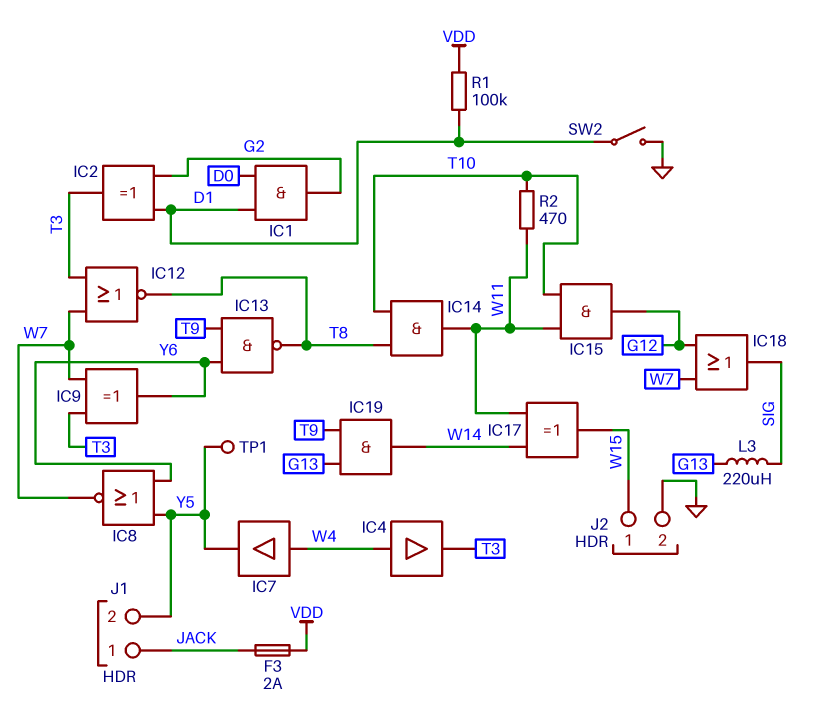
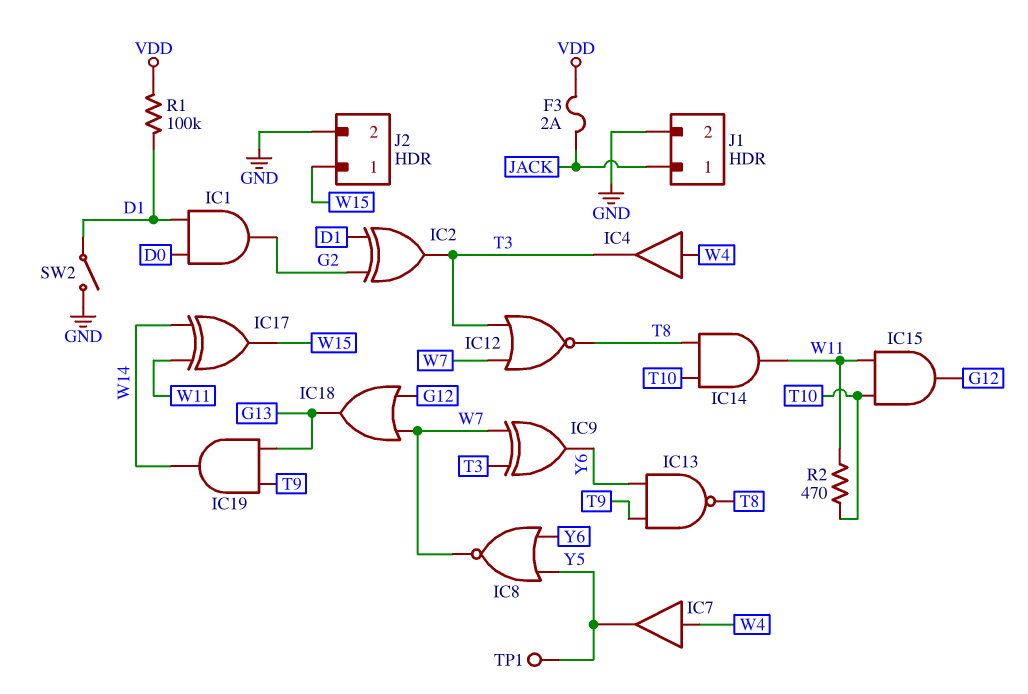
IC18: OR (in G12, in W7, out SIG) -> OR (in G12, in W7, out G13)
J1 pin 2: Y5 -> GND
L3: 220uH (G13, SIG) -> none

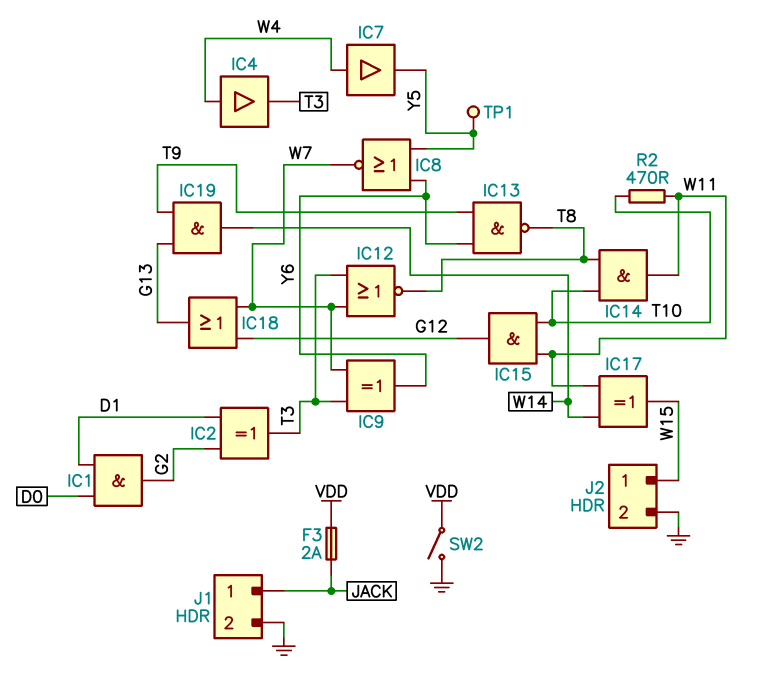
R1: 100k (D1, VDD) -> none
SW2: switch (D1, GND) -> switch (GND, VDD)

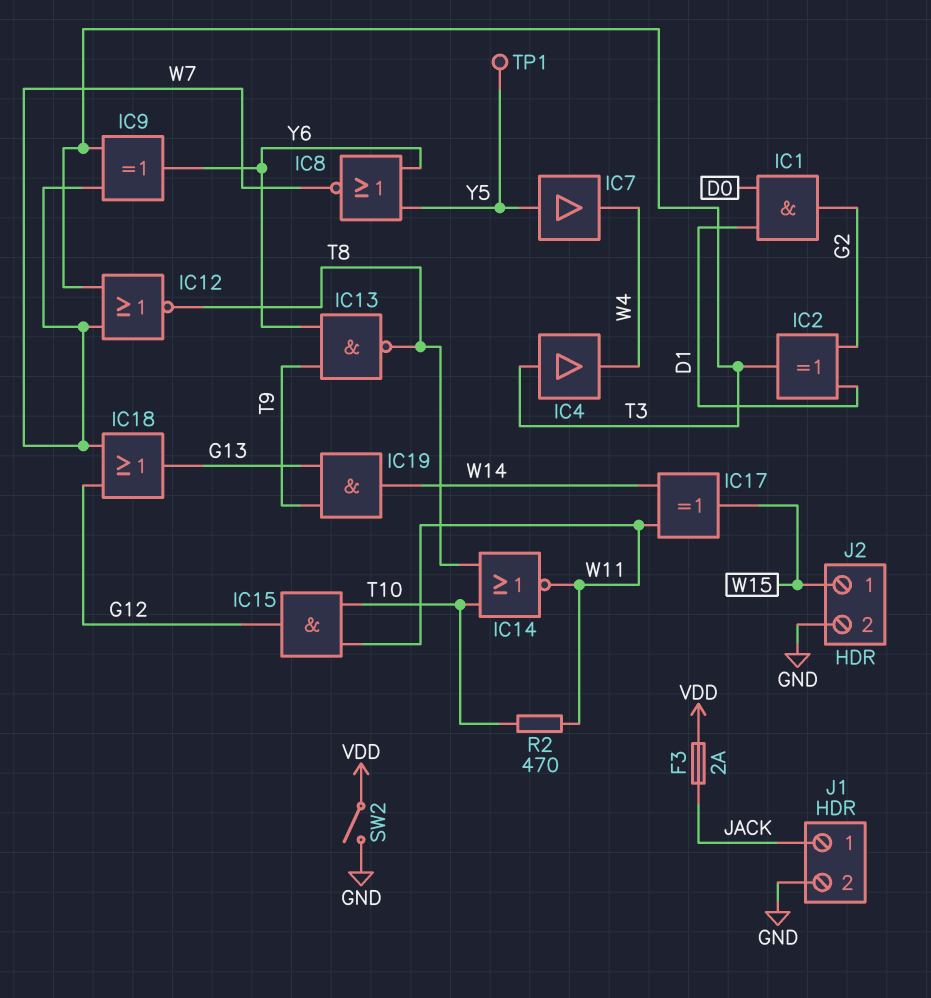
IC4: buffer (in W4, out T3) -> buffer (in T3, out W4)
IC7: buffer (in W4, out Y5) -> buffer (in Y5, out W4)
IC14: AND (in T8, in T10, out W11) -> NOR (in T8, in T10, out W11)

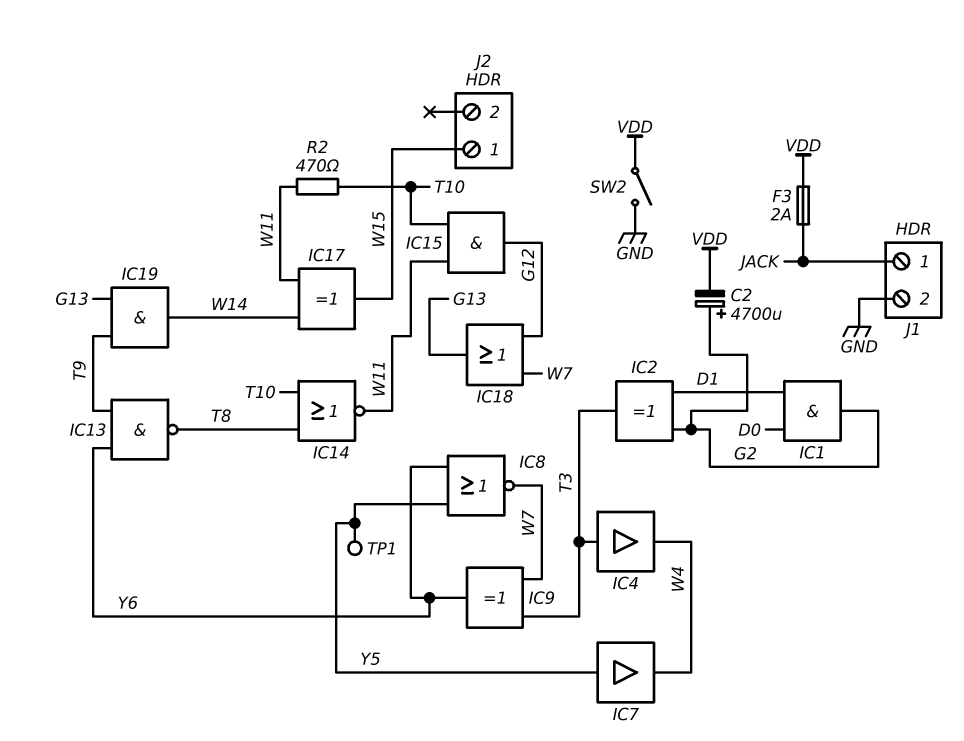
C2: none -> 4700uF (plus G2, minus VDD)
IC12: NOR (in T3, in W7, out T8) -> none
J2 pin 2: GND -> none

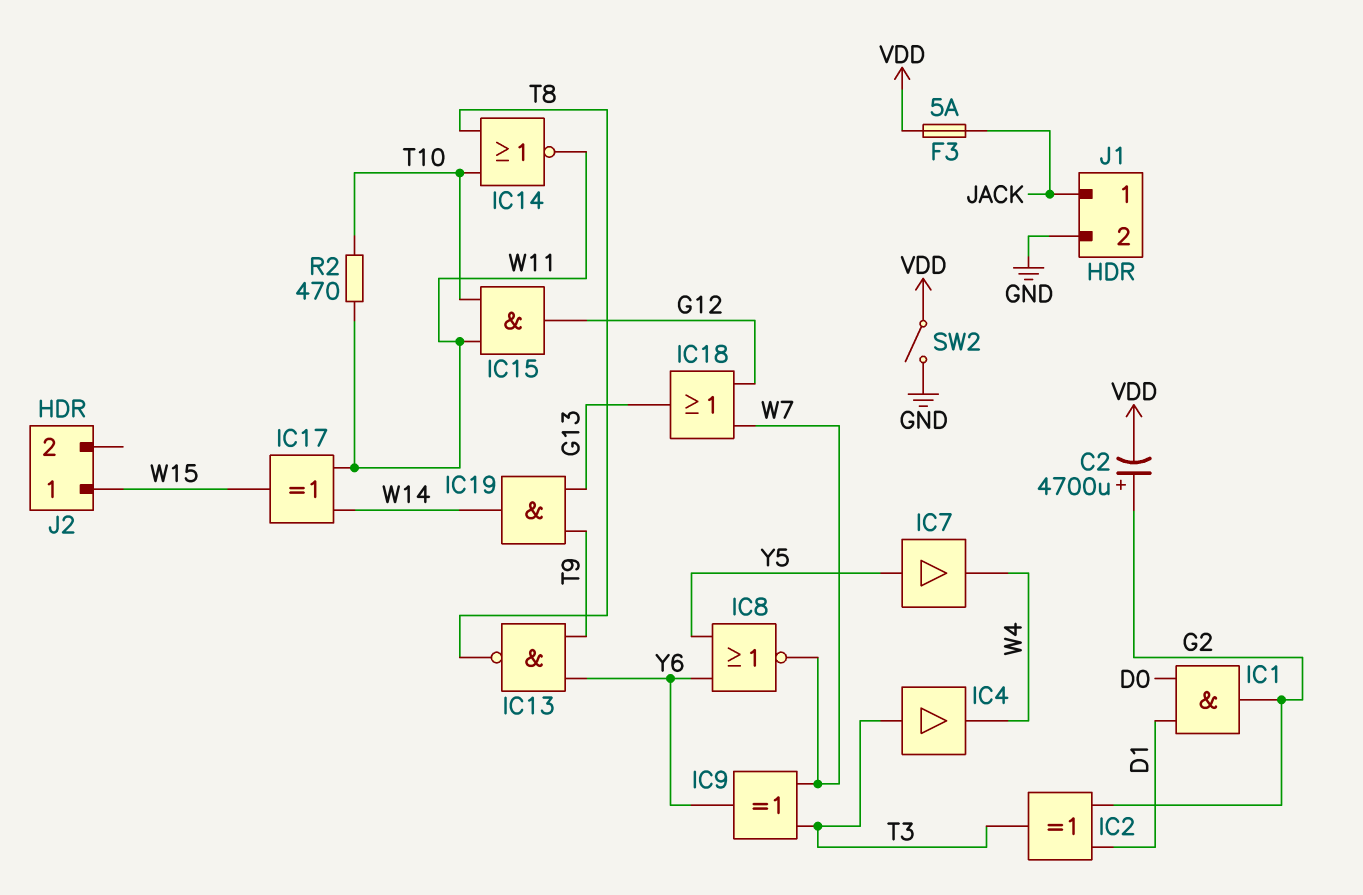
F3: 2A (JACK, VDD) -> 5A (JACK, VDD)
TP1: test point (Y5) -> none

